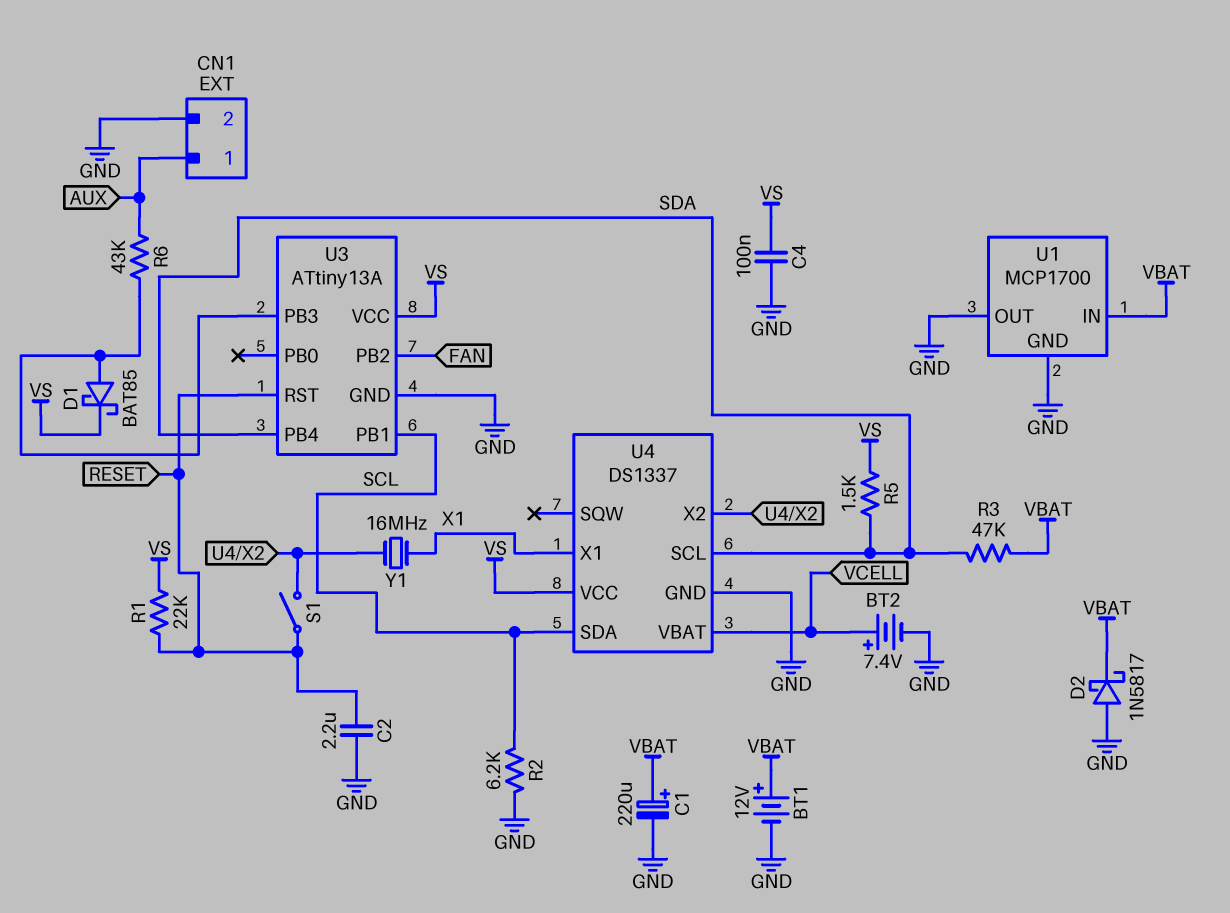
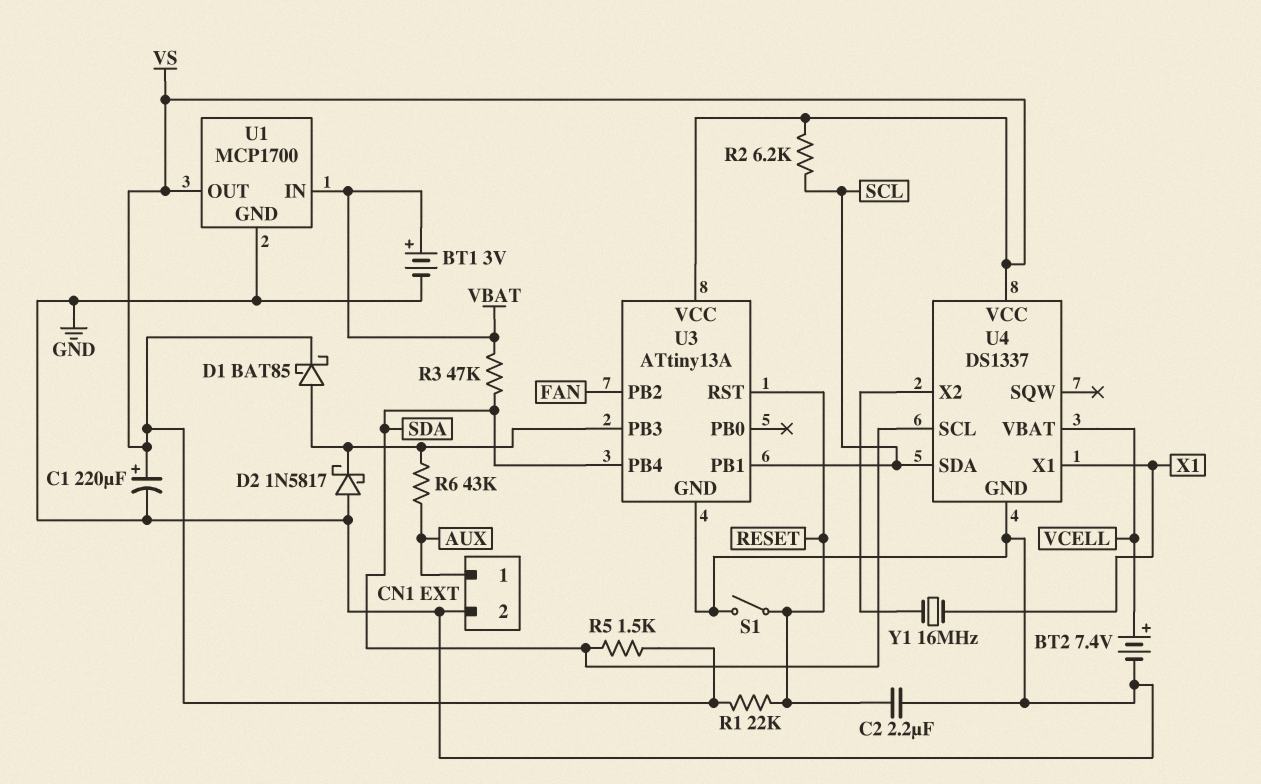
BT1: 12V (plus VBAT, minus GND) -> 3V (plus VBAT, minus GND)
C1: 220uF (plus VBAT, minus GND) -> 220uF (plus VS, minus GND)
C4: 100nF (GND, VS) -> none
D2: schottky 1N5817 (A GND, K VBAT) -> schottky 1N5817 (A GND, K U3/PB3)
R2: 6.2k (GND, SCL) -> 6.2k (SCL, VS)
S1: switch (RESET, U4/X2) -> switch (GND, RESET)
U1 pin OUT: GND -> VS

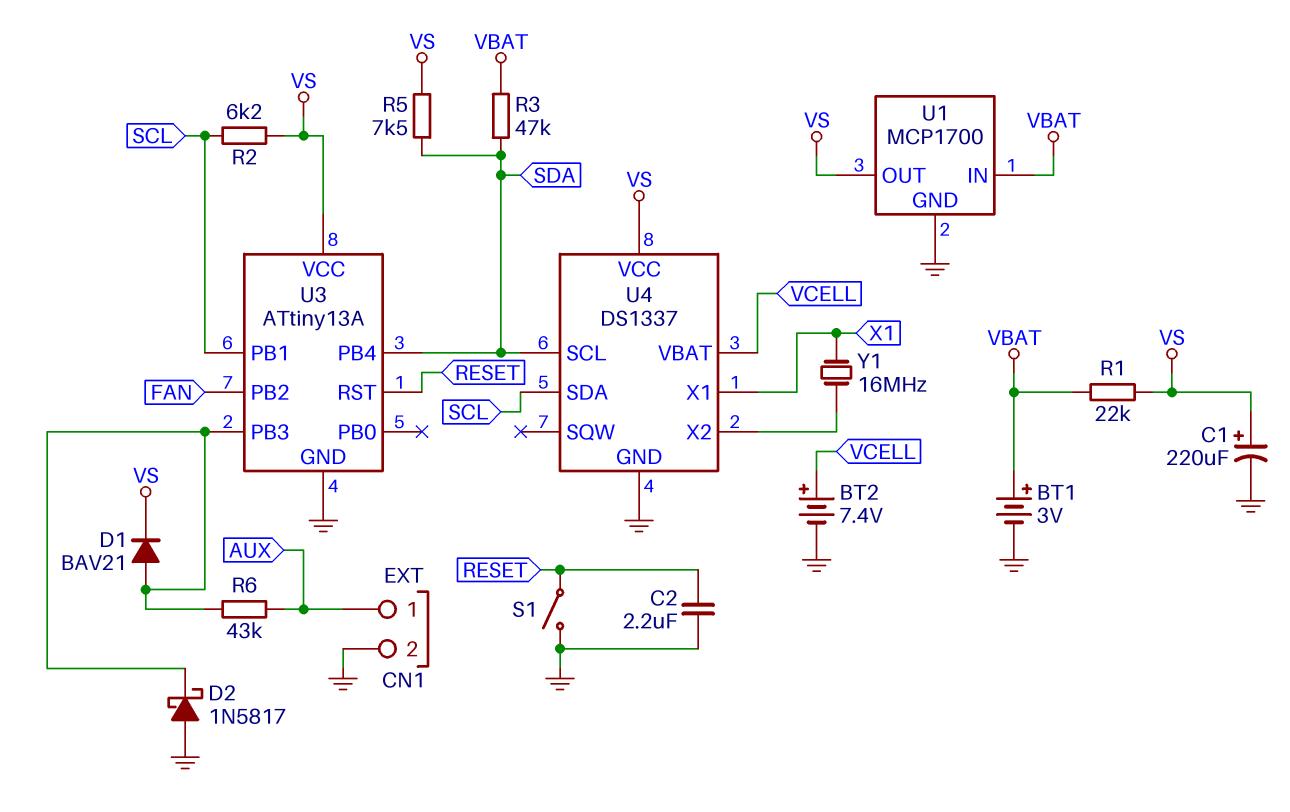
D1: schottky BAT85 (A U3/PB3, K VS) -> diode BAV21 (A U3/PB3, K VS)
R1: 22k (RESET, VS) -> 22k (VBAT, VS)
R5: 1.5k (SDA, VS) -> 7.5k (SDA, VS)

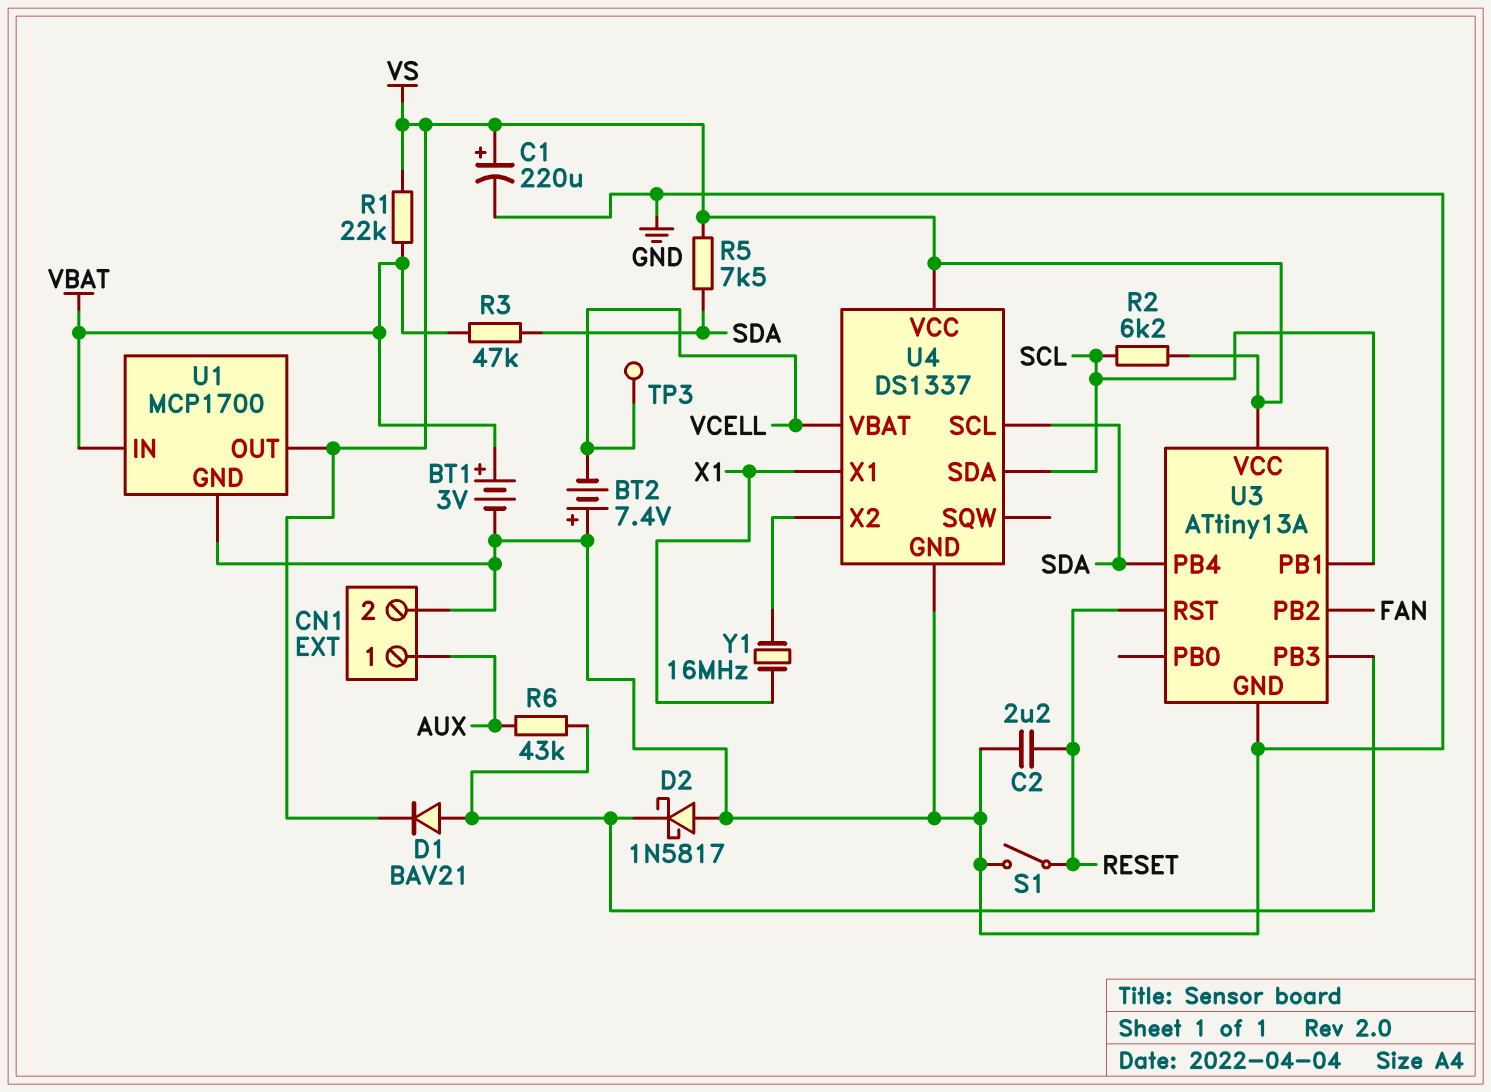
BT2: 7.4V (plus VCELL, minus GND) -> 7.4V (plus GND, minus VCELL)
TP3: none -> test point (VCELL)

